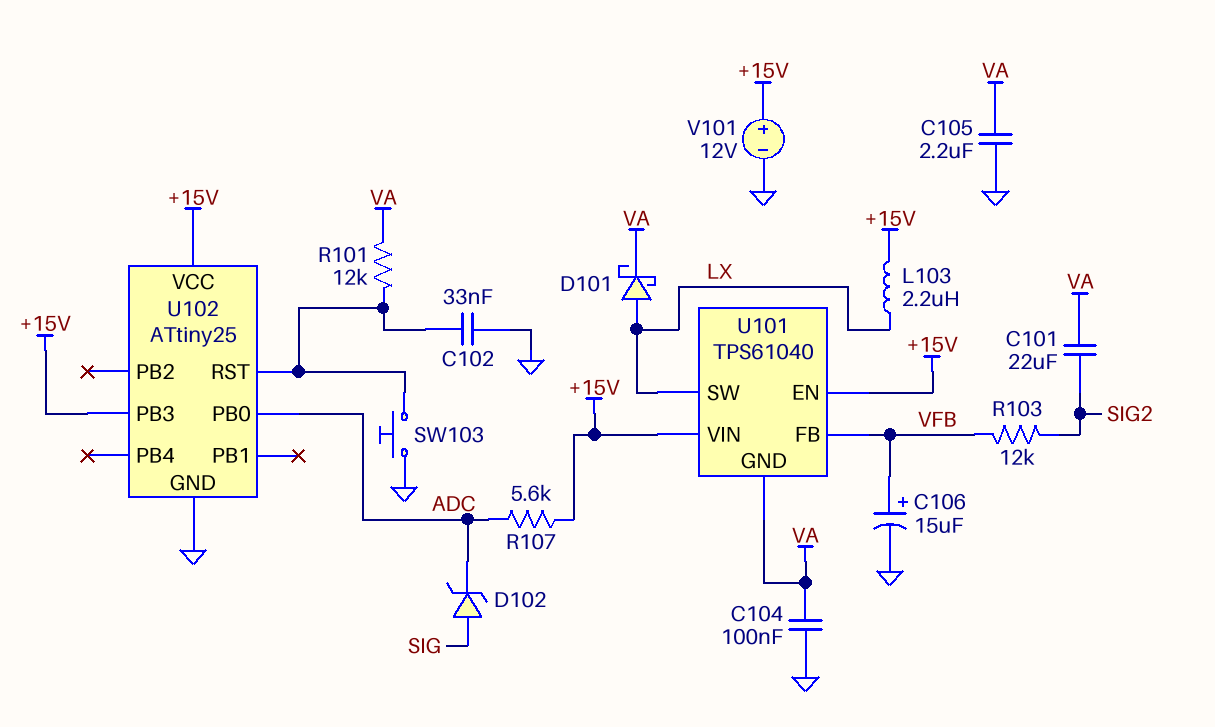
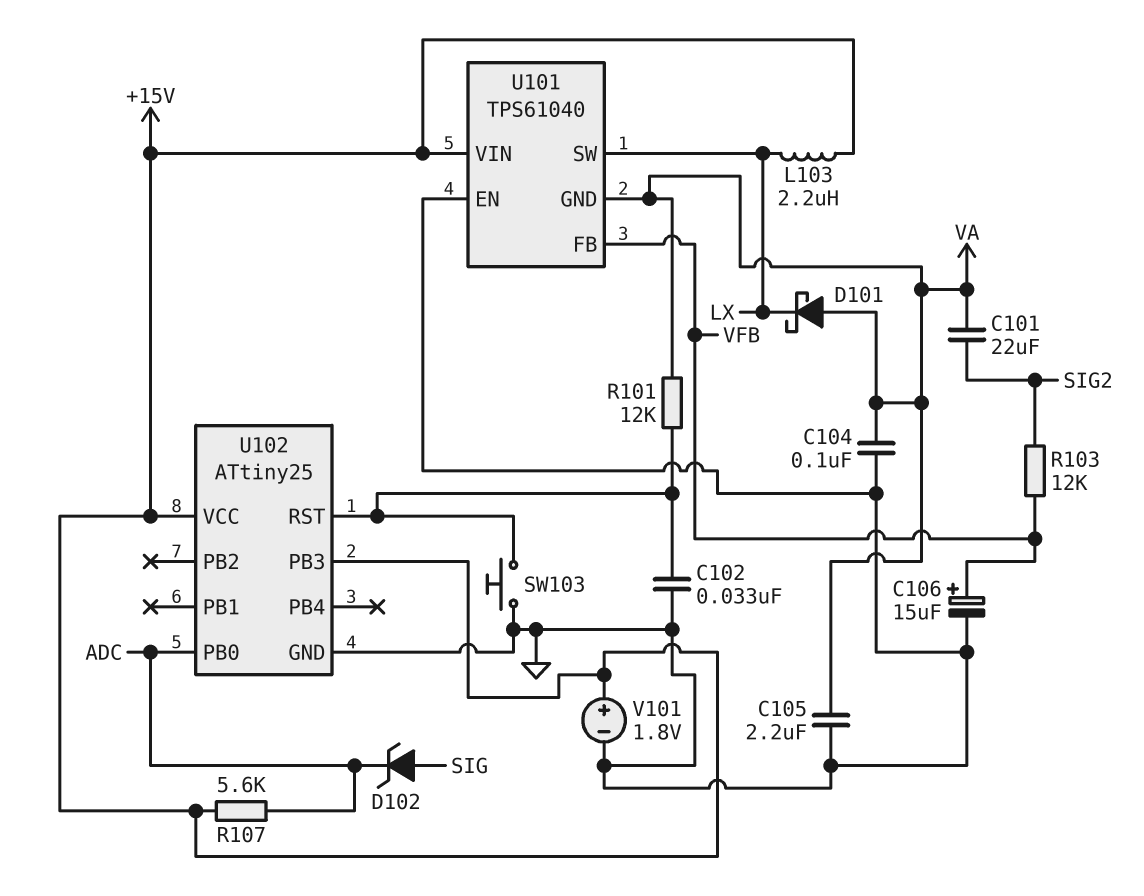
D101: schottky (A LX, K VA) -> schottky (A VA, K LX)
U101 pin EN: +15V -> GND
V101: 12V (plus +15V, minus GND) -> 1.8V (plus +15V, minus GND)

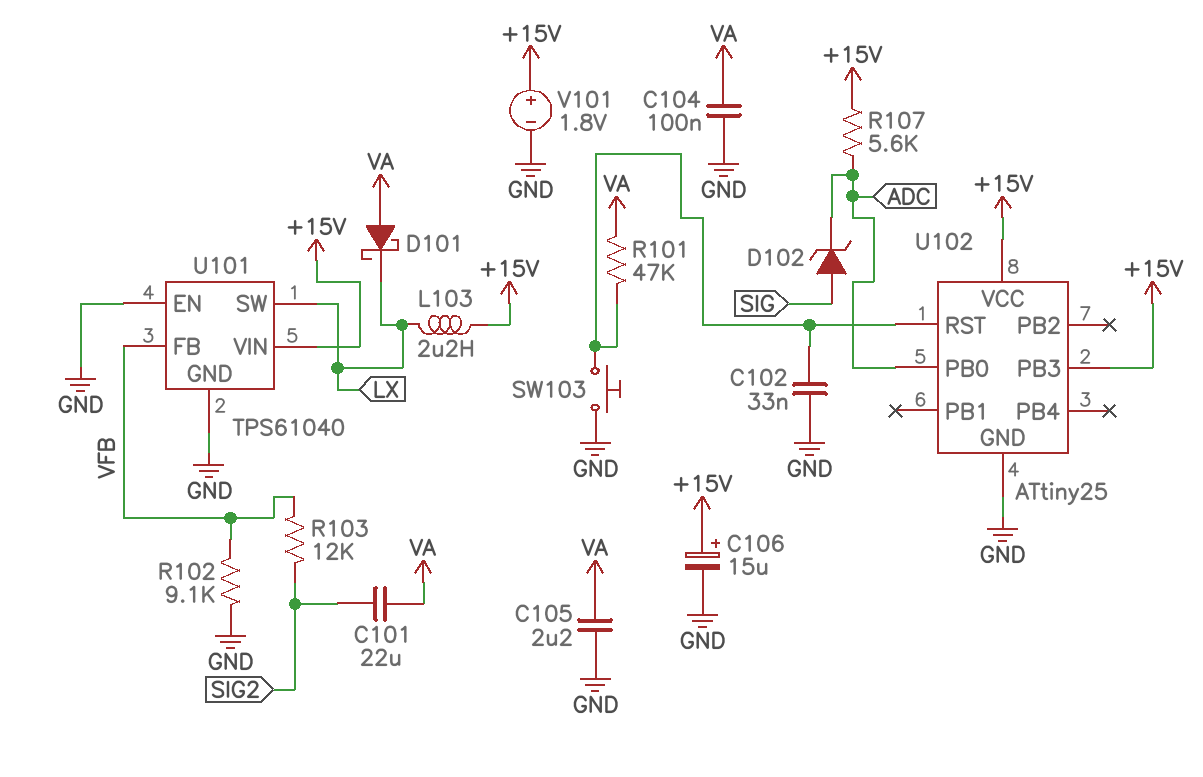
C106: 15uF (plus VFB, minus GND) -> 15uF (plus +15V, minus GND)
R101: 12k (U102/RST, VA) -> 47k (U102/RST, VA)
R102: none -> 9.1k (GND, VFB)
U101 pin GND: VA -> GND

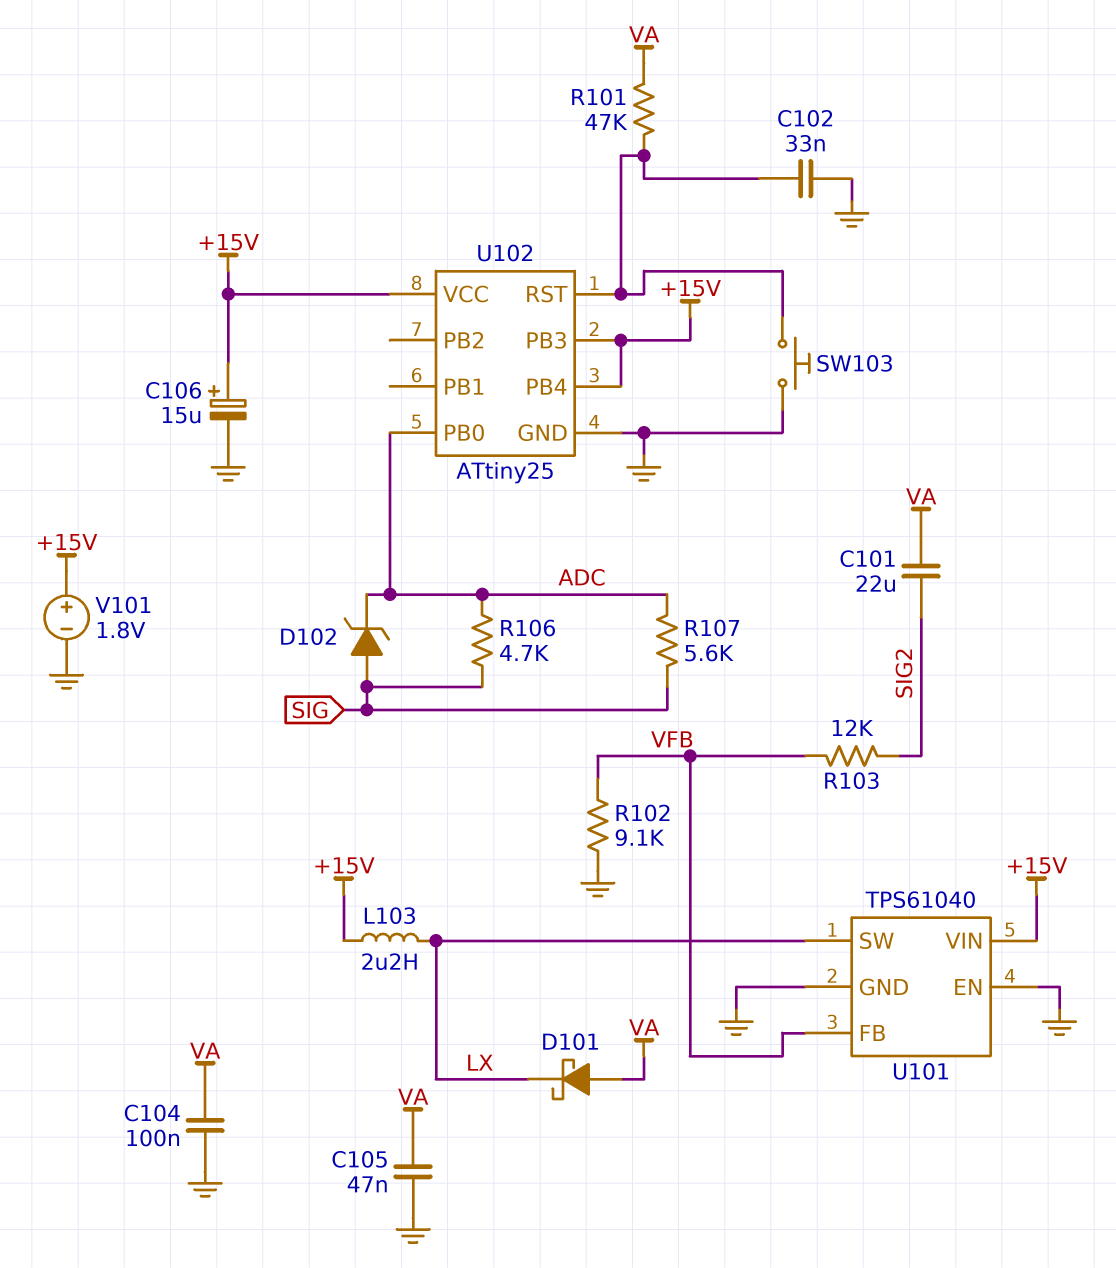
C105: 2.2uF (GND, VA) -> 47nF (GND, VA)
R106: none -> 4.7k (ADC, SIG)
R107: 5.6k (+15V, ADC) -> 5.6k (ADC, SIG)
U102 pin PB4: none -> +15V

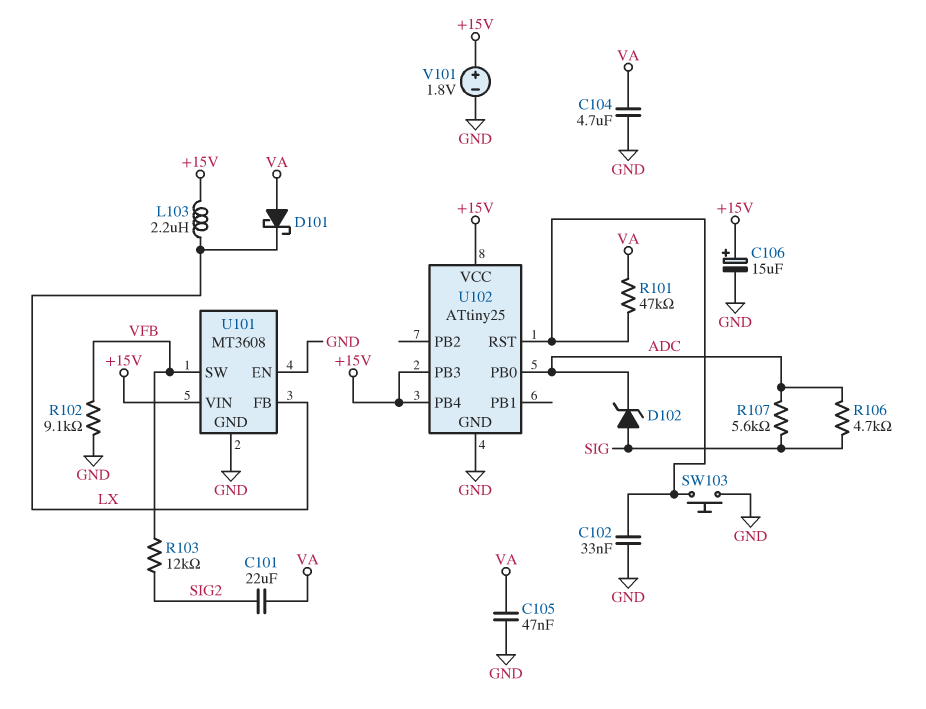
C104: 100nF (GND, VA) -> 4.7uF (GND, VA)
U101: TPS61040 -> MT3608
U101 pin FB: VFB -> LX
U101 pin SW: LX -> VFB

